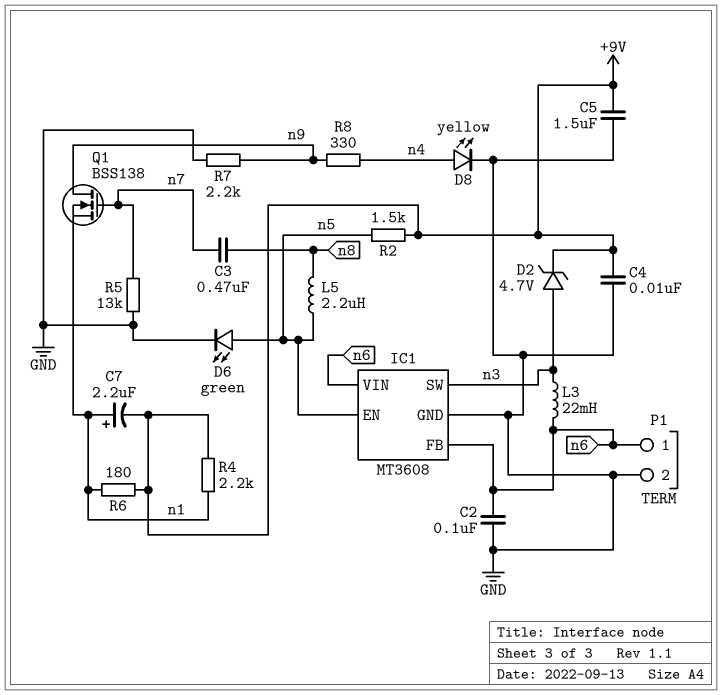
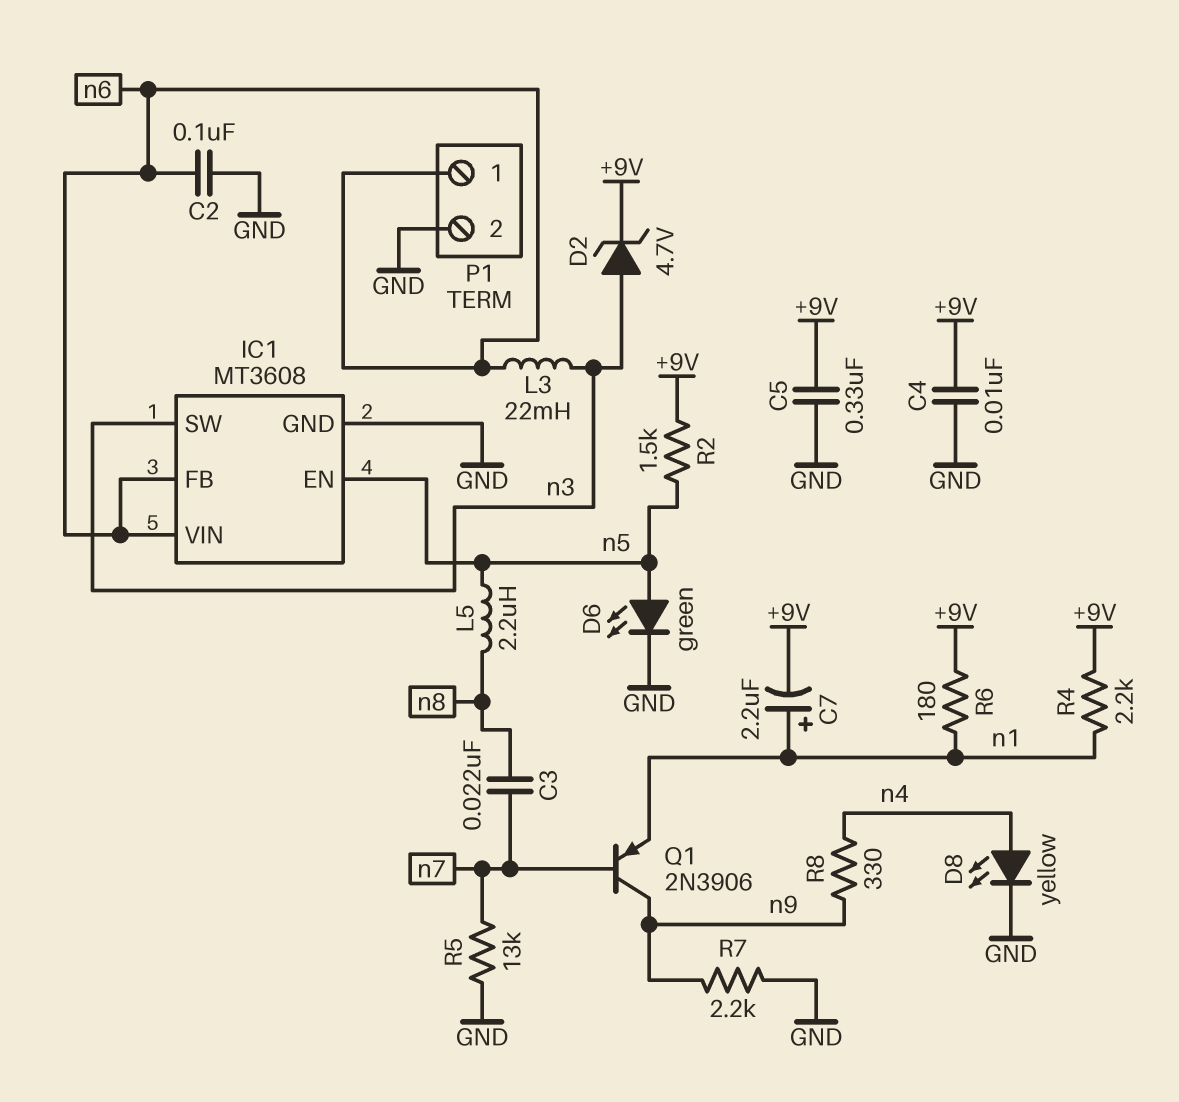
C3: 470nF (n7, n8) -> 22nF (n7, n8)
C5: 1.5uF (+9V, GND) -> 330nF (+9V, GND)
Q1: NMOS BSS138 (G n7, D n9, S n1) -> PNP 2N3906 (B n7, C n9, E n1)

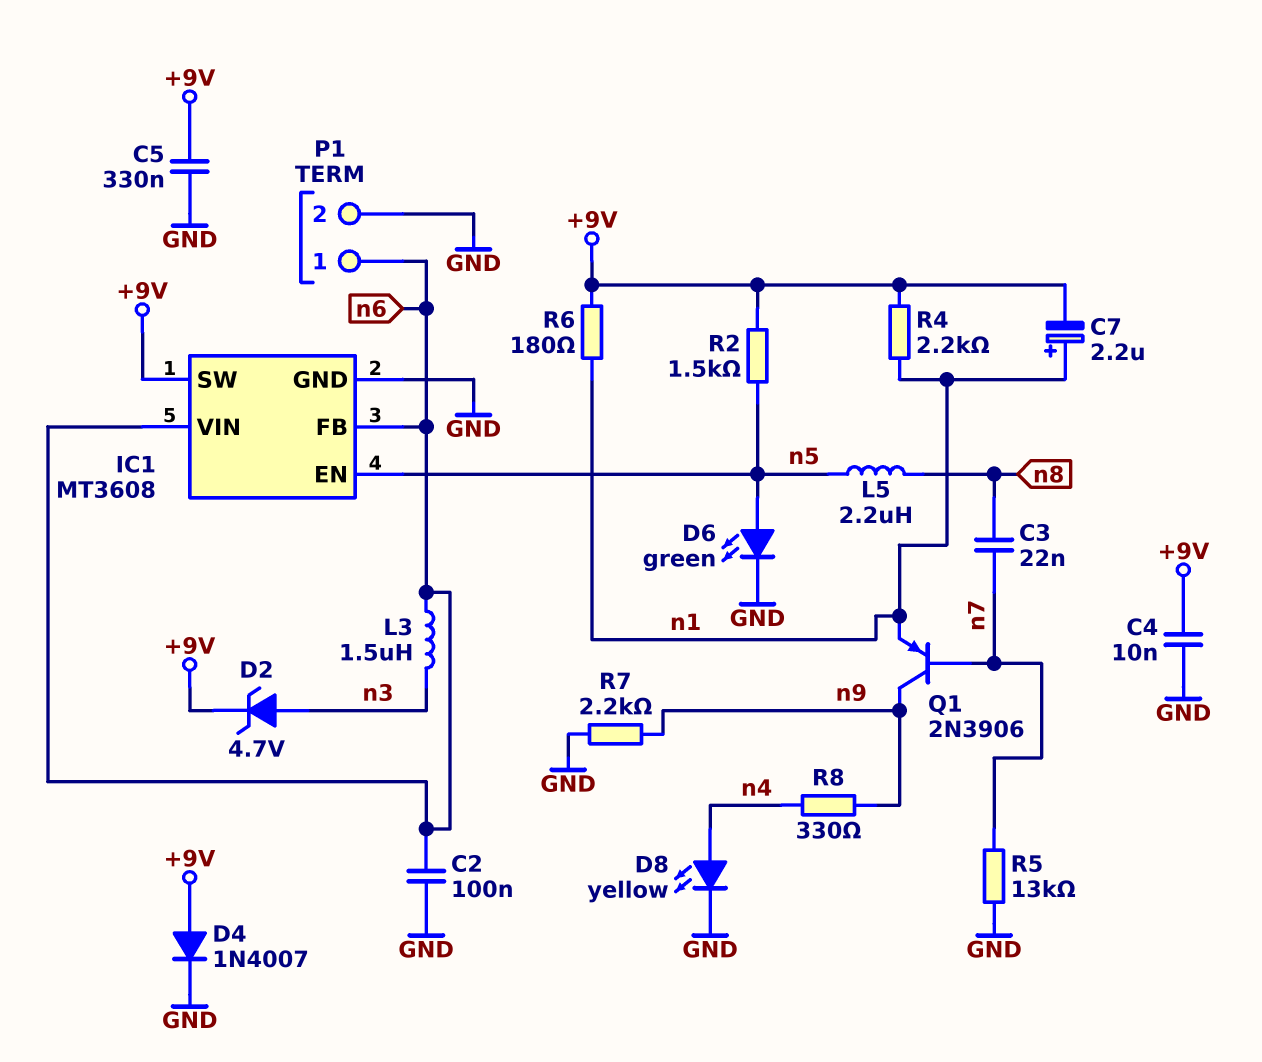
D4: none -> diode 1N4007 (A +9V, K GND)
IC1 pin SW: n3 -> +9V
L3: 22mH (n3, n6) -> 1.5uH (n3, n6)

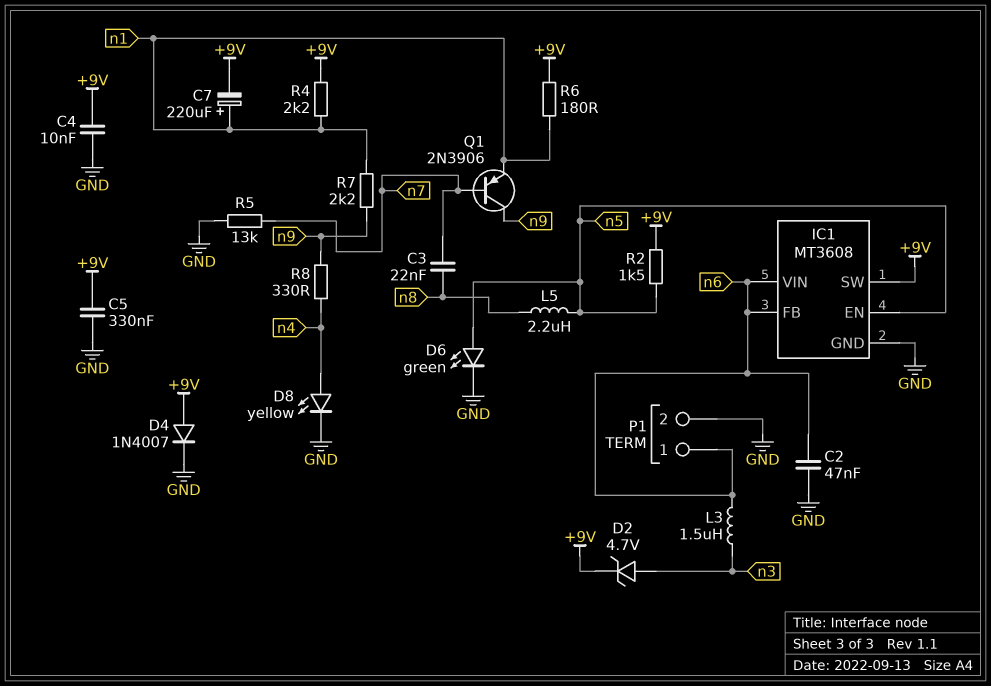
C2: 100nF (GND, n6) -> 47nF (GND, n6)
C7: 2.2uF (plus n1, minus +9V) -> 220uF (plus n1, minus +9V)
R7: 2.2k (GND, n9) -> 2.2k (n1, n9)

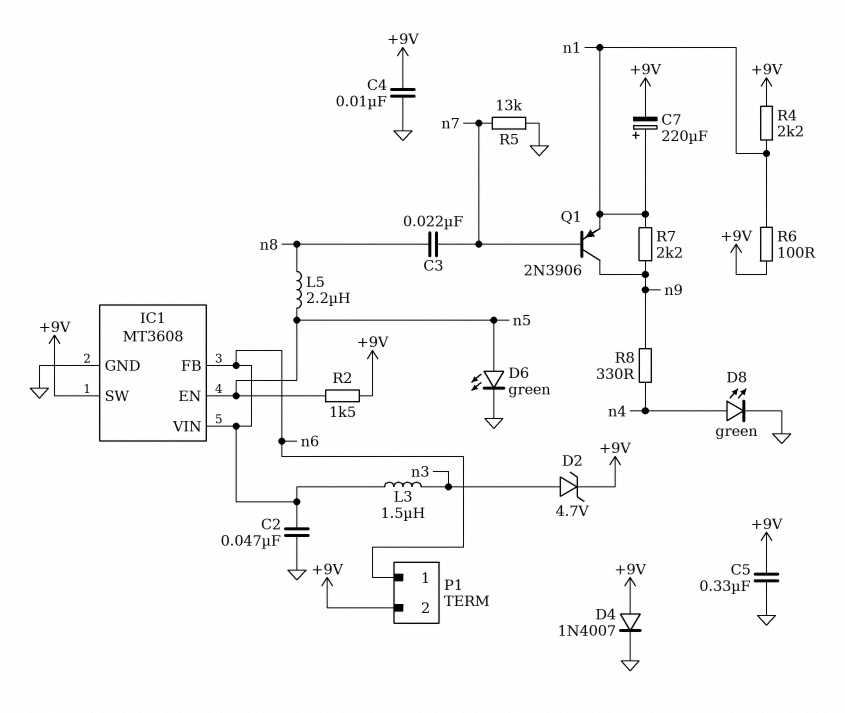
D8: LED yellow (A n4, K GND) -> LED green (A n4, K GND)
P1 pin 2: GND -> +9V
R6: 180 (+9V, n1) -> 100 (+9V, n1)

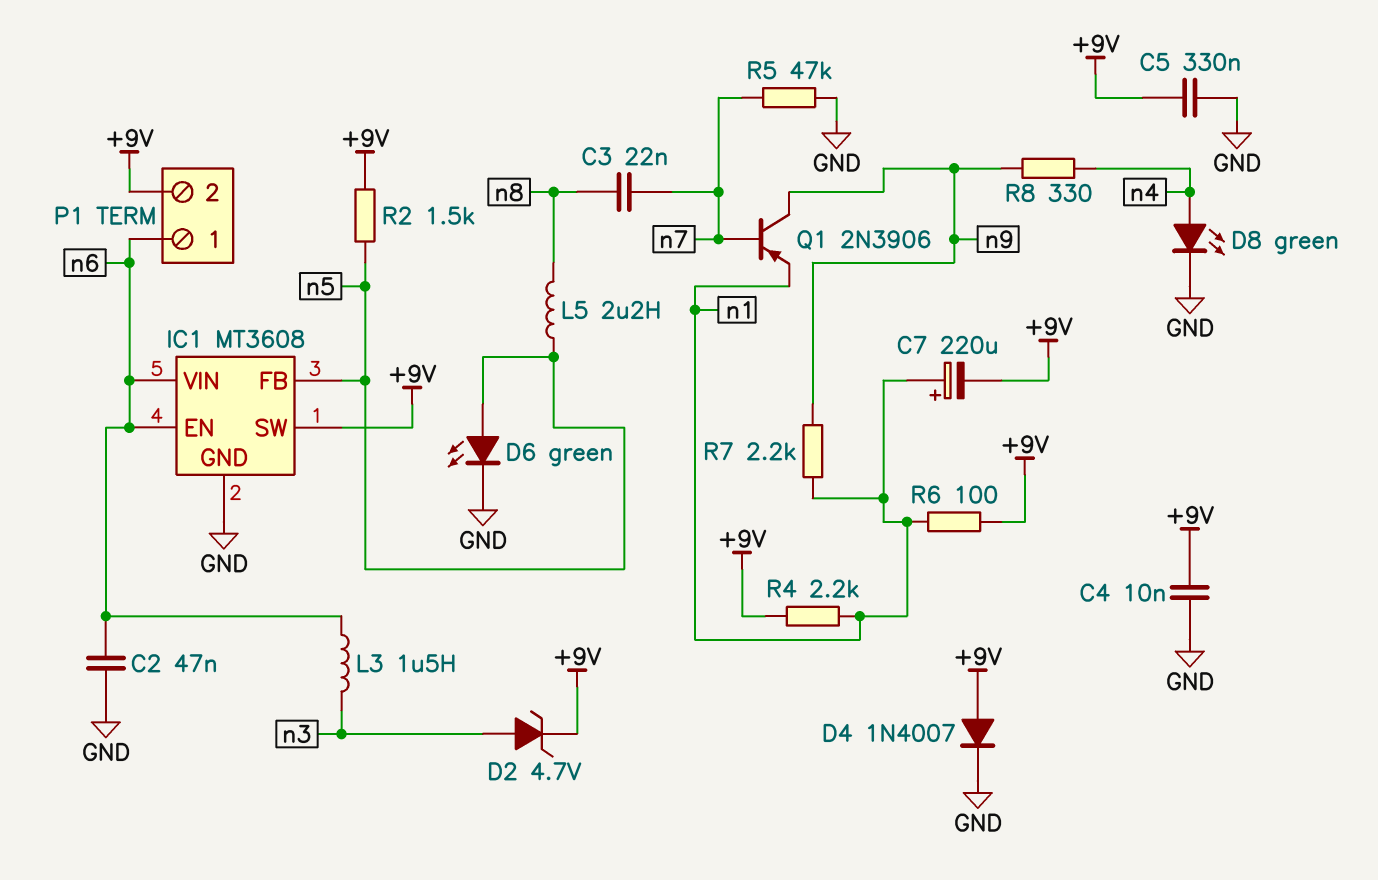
IC1 pin EN: n5 -> n6
IC1 pin FB: n6 -> n5
R5: 13k (GND, n7) -> 47k (GND, n7)

